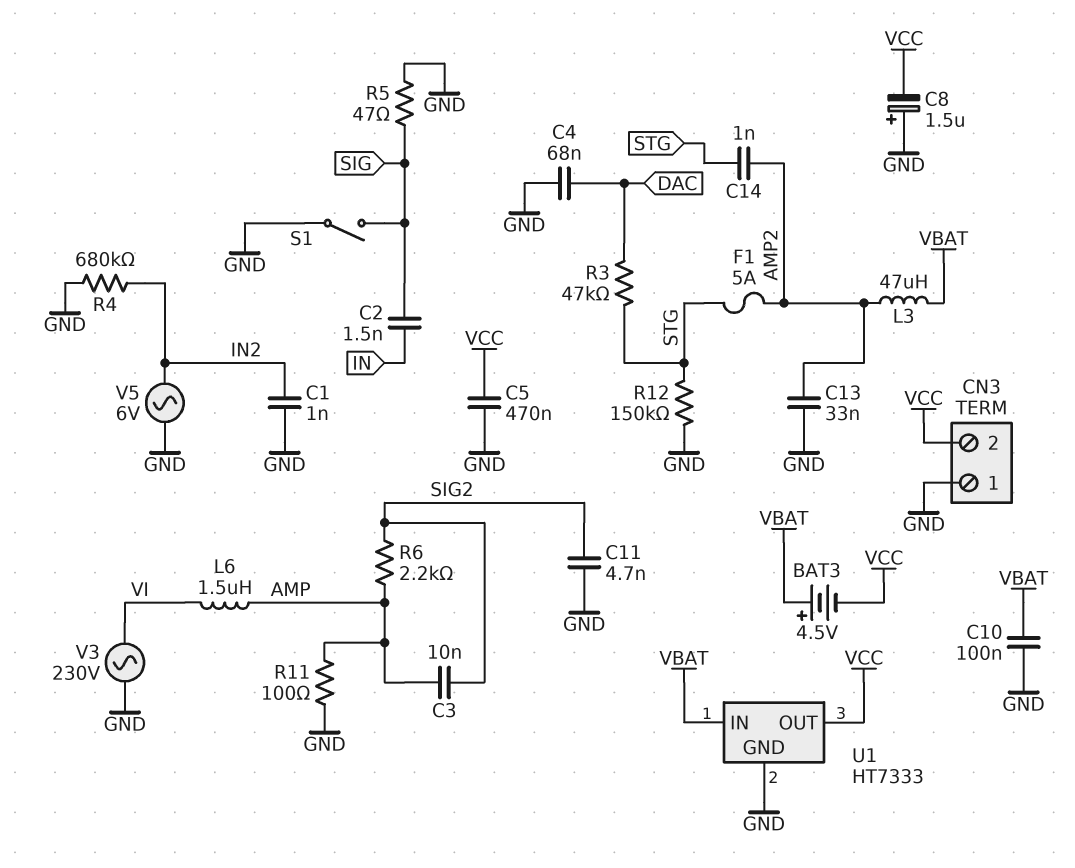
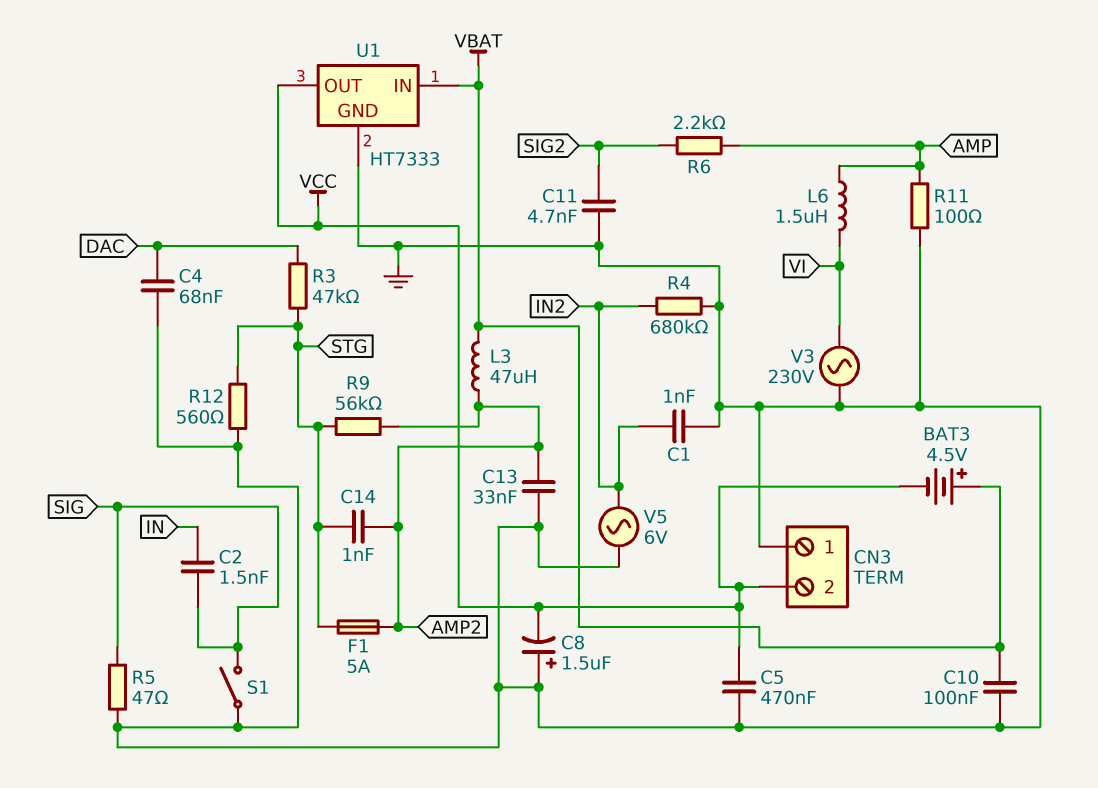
C3: 10nF (AMP, SIG2) -> none
R9: none -> 56k (AMP2, STG)
R12: 150k (GND, STG) -> 560 (GND, STG)

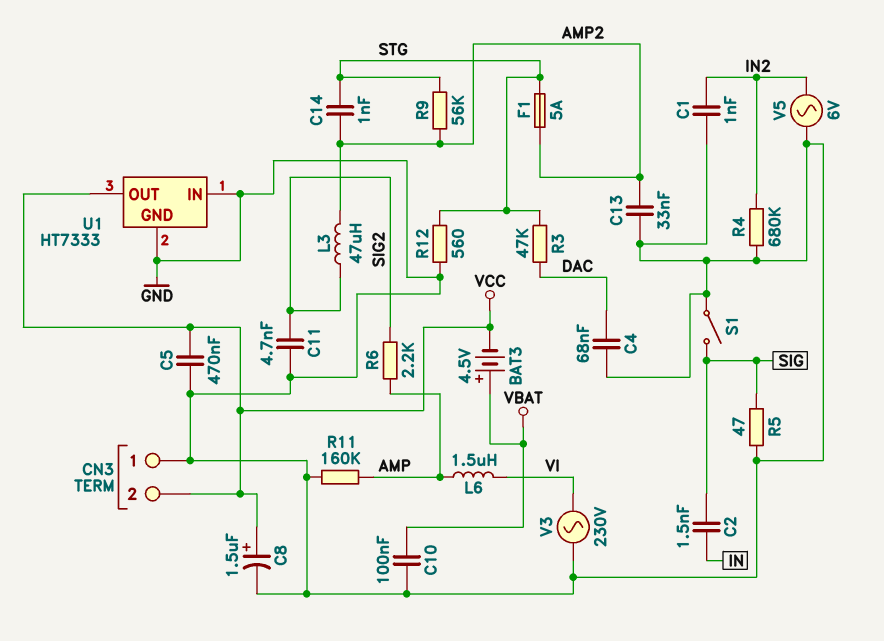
C8: 1.5uF (plus GND, minus VCC) -> 1.5uF (plus VCC, minus GND)
L3: 47uH (AMP2, VBAT) -> 47uH (AMP2, SIG2)
R11: 100 (AMP, GND) -> 160k (AMP, GND)
U1 pin IN: VBAT -> GND

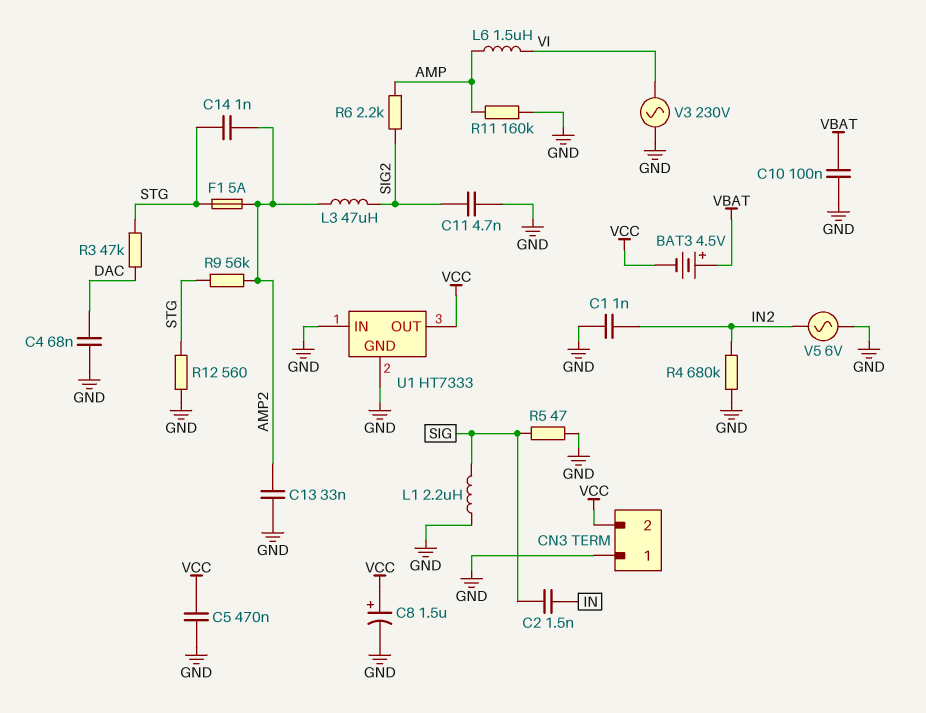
L1: none -> 2.2uH (GND, SIG)
S1: switch (GND, SIG) -> none

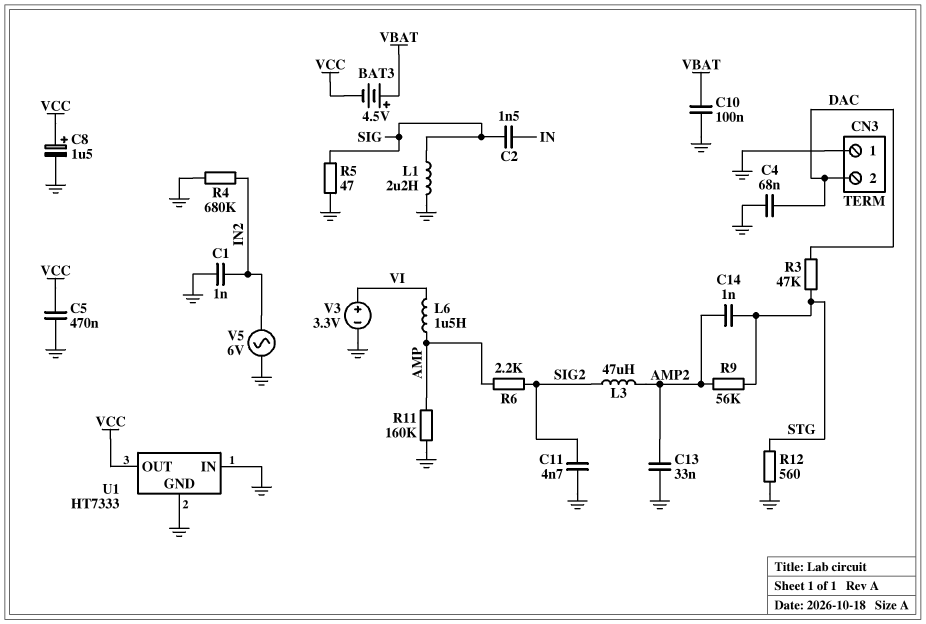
CN3 pin 2: VCC -> DAC
F1: 5A (AMP2, STG) -> none
V3: AC 230V (GND, VI) -> 3.3V (plus VI, minus GND)

